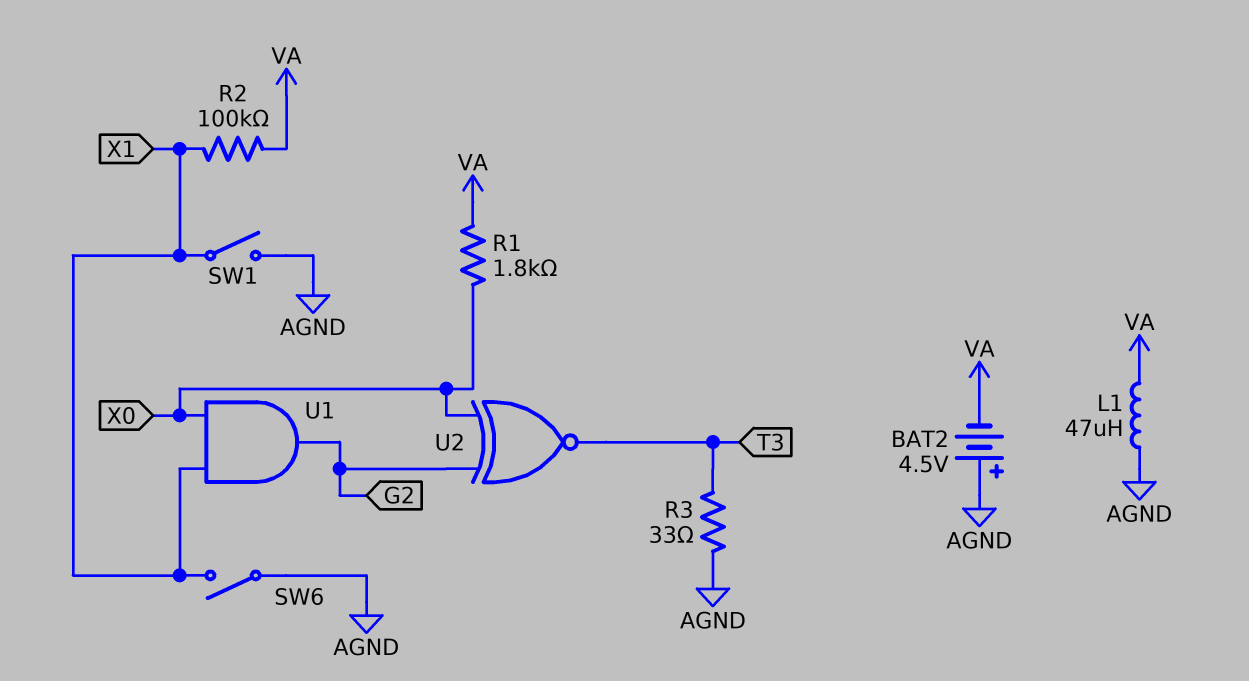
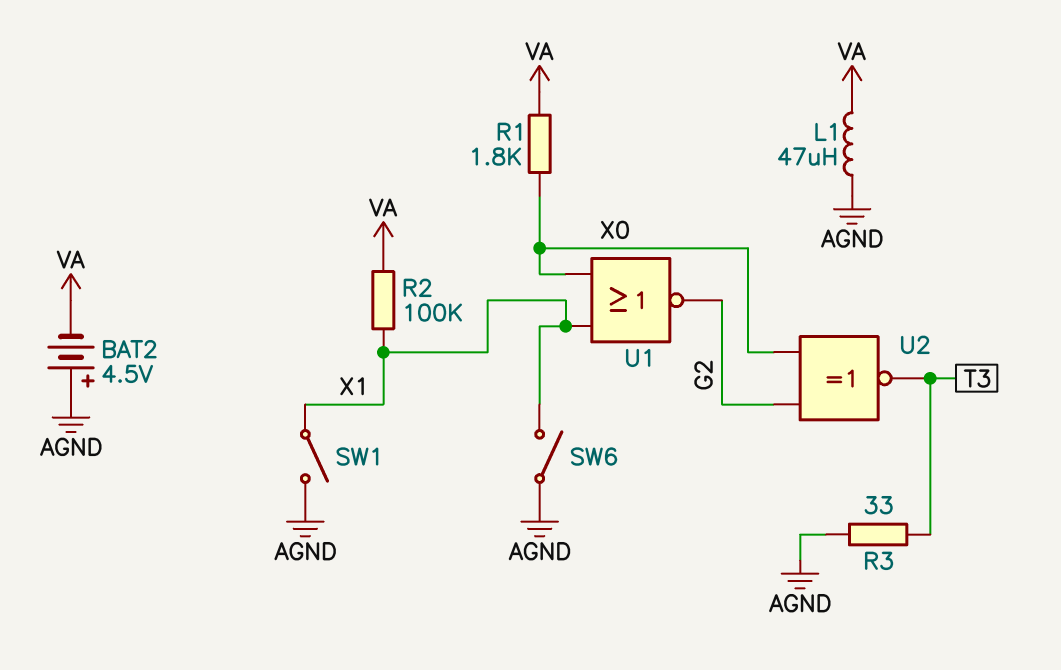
U1: AND (in X0, in X1, out G2) -> NOR (in X0, in X1, out G2)

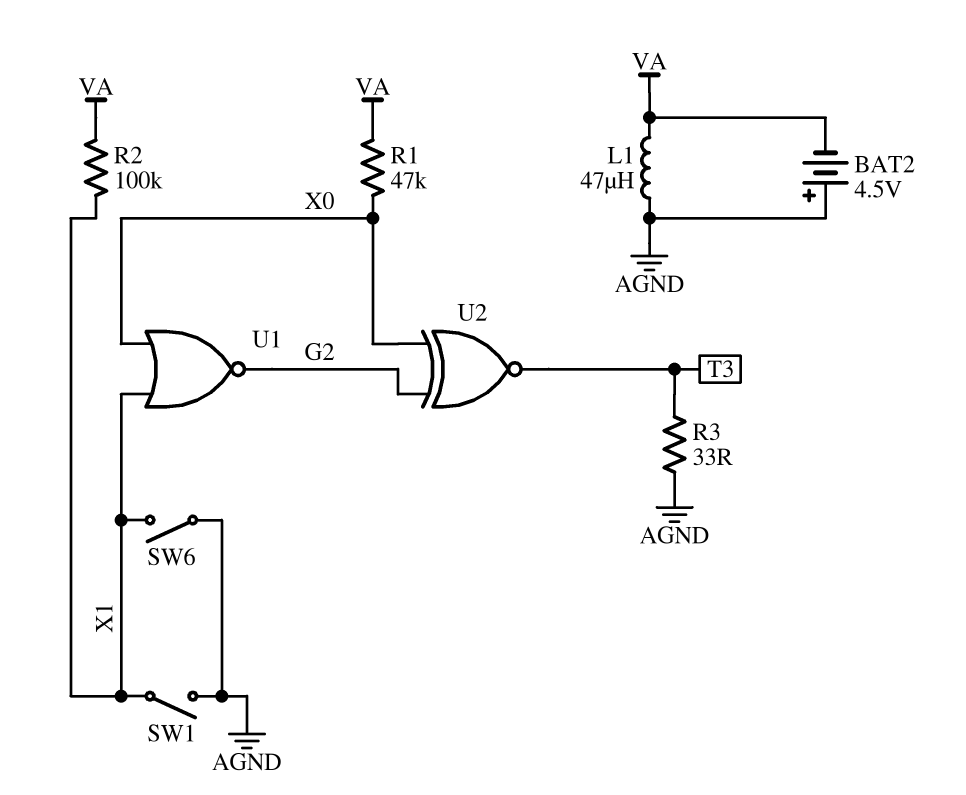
R1: 1.8k (VA, X0) -> 47k (VA, X0)

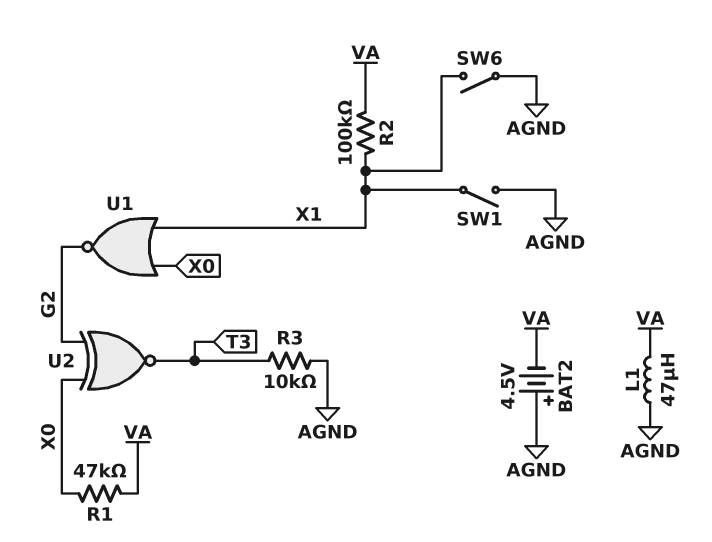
R3: 33 (AGND, T3) -> 10k (AGND, T3)

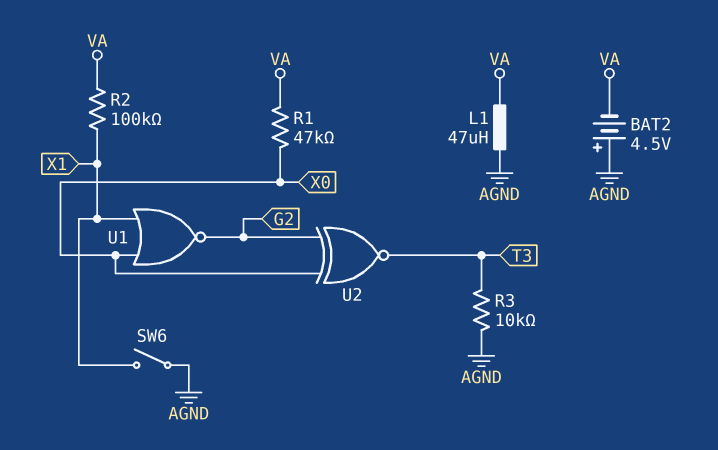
SW1: switch (AGND, X1) -> none

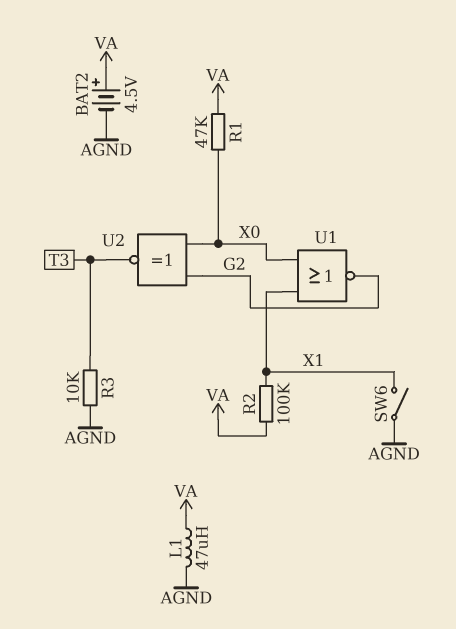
BAT2: 4.5V (plus AGND, minus VA) -> 4.5V (plus VA, minus AGND)

